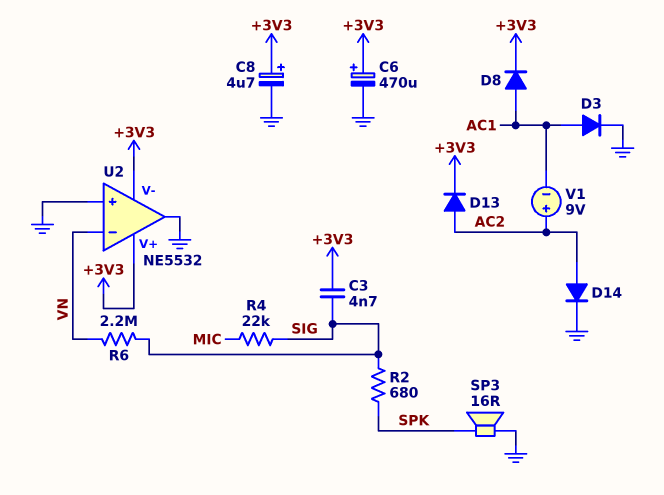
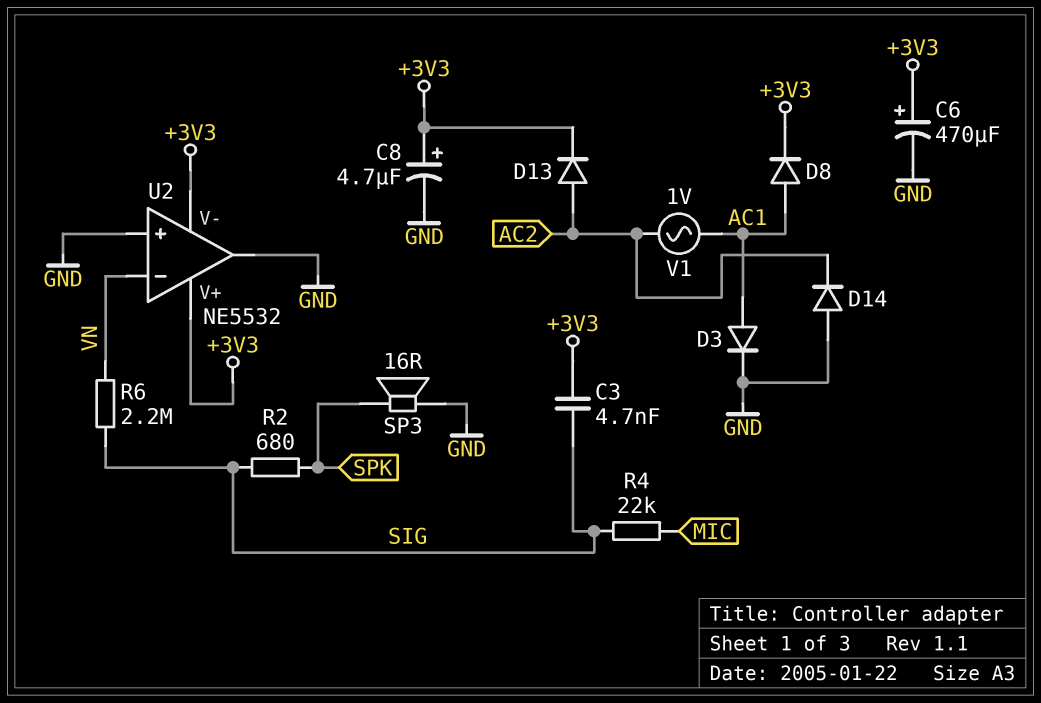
D14: diode (A AC2, K GND) -> diode (A GND, K AC2)
V1: 9V (plus AC2, minus AC1) -> AC 1V (AC1, AC2)

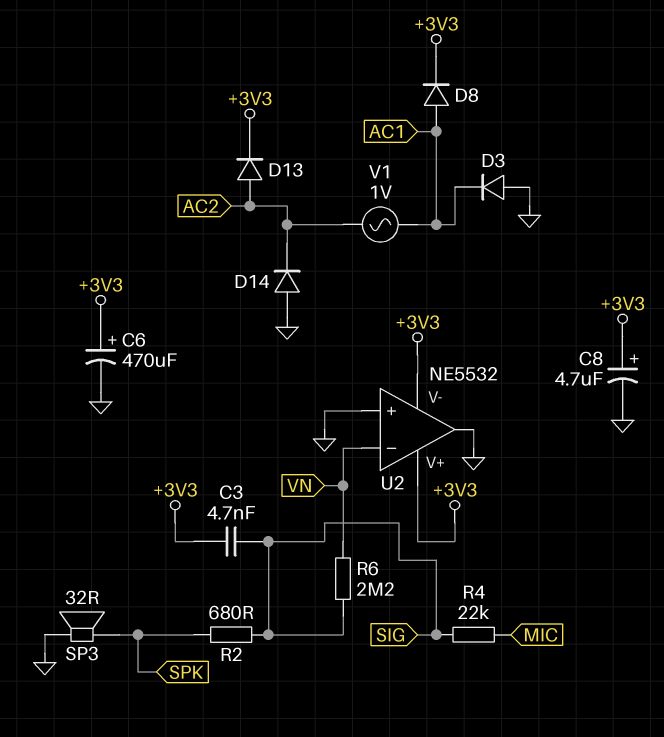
D3: diode (A AC1, K GND) -> diode (A GND, K AC1)
SP3: speaker 16R (GND, SPK) -> speaker 32R (GND, SPK)

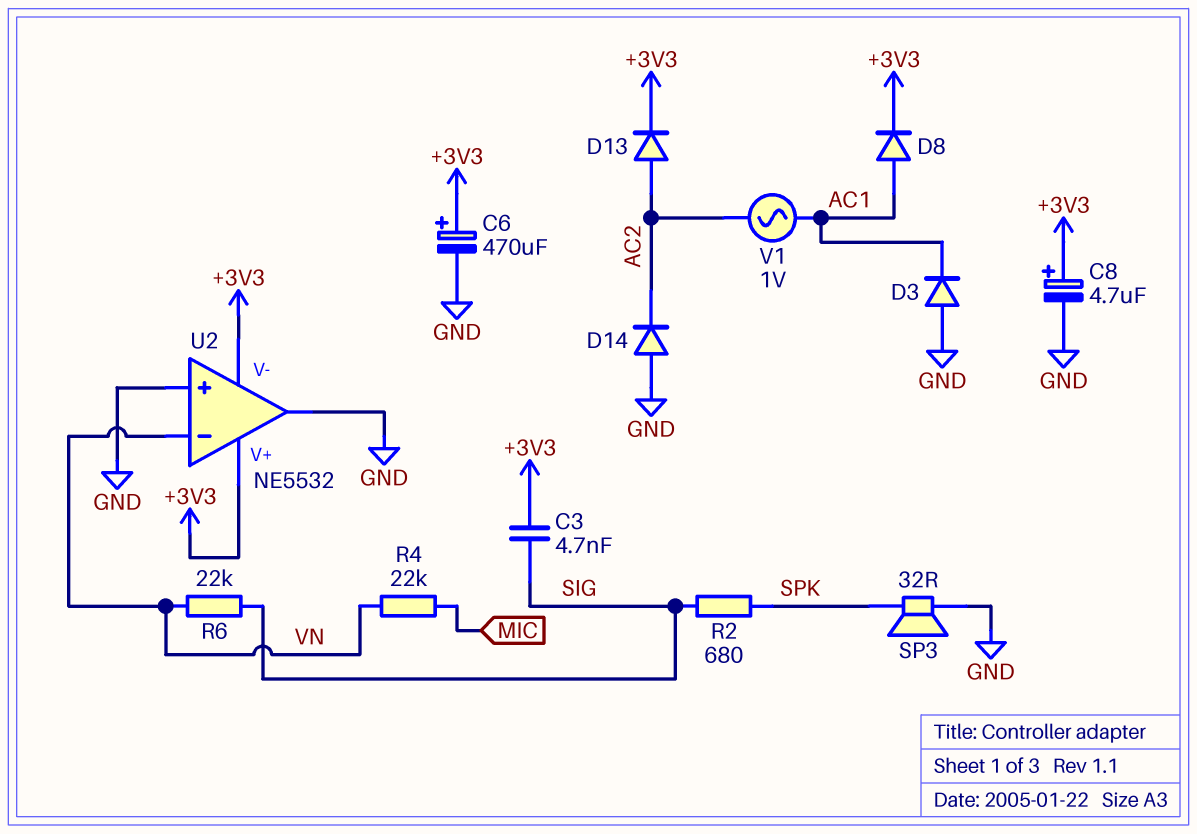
R4: 22k (MIC, SIG) -> 22k (MIC, VN)
R6: 2.2M (SIG, VN) -> 22k (SIG, VN)

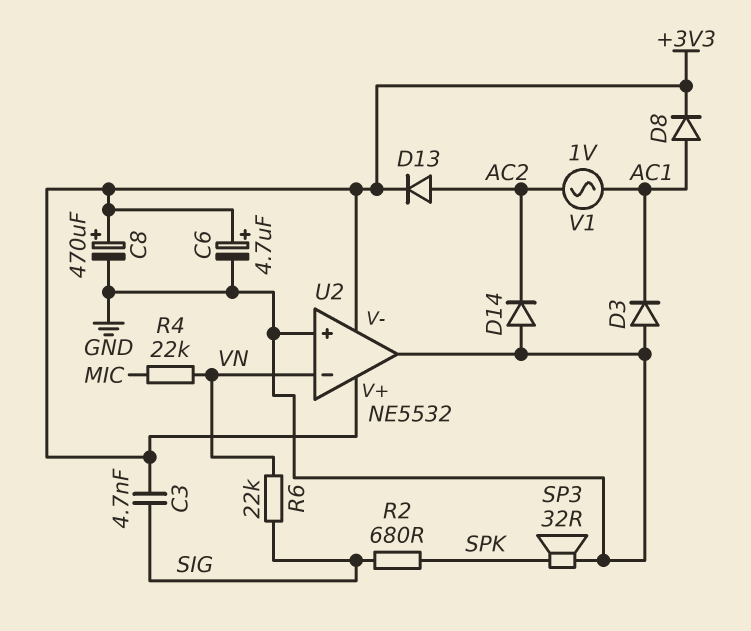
C6: 470uF (plus +3V3, minus GND) -> 4.7uF (plus +3V3, minus GND)
C8: 4.7uF (plus +3V3, minus GND) -> 470uF (plus +3V3, minus GND)

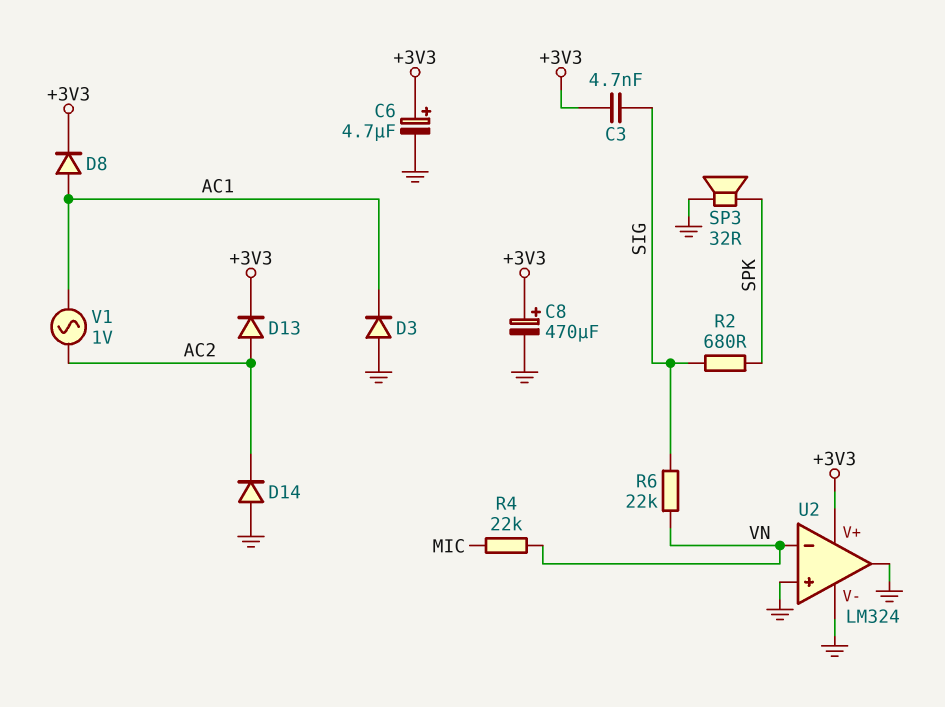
U2: NE5532 -> LM324
U2 pin V-: +3V3 -> GND

